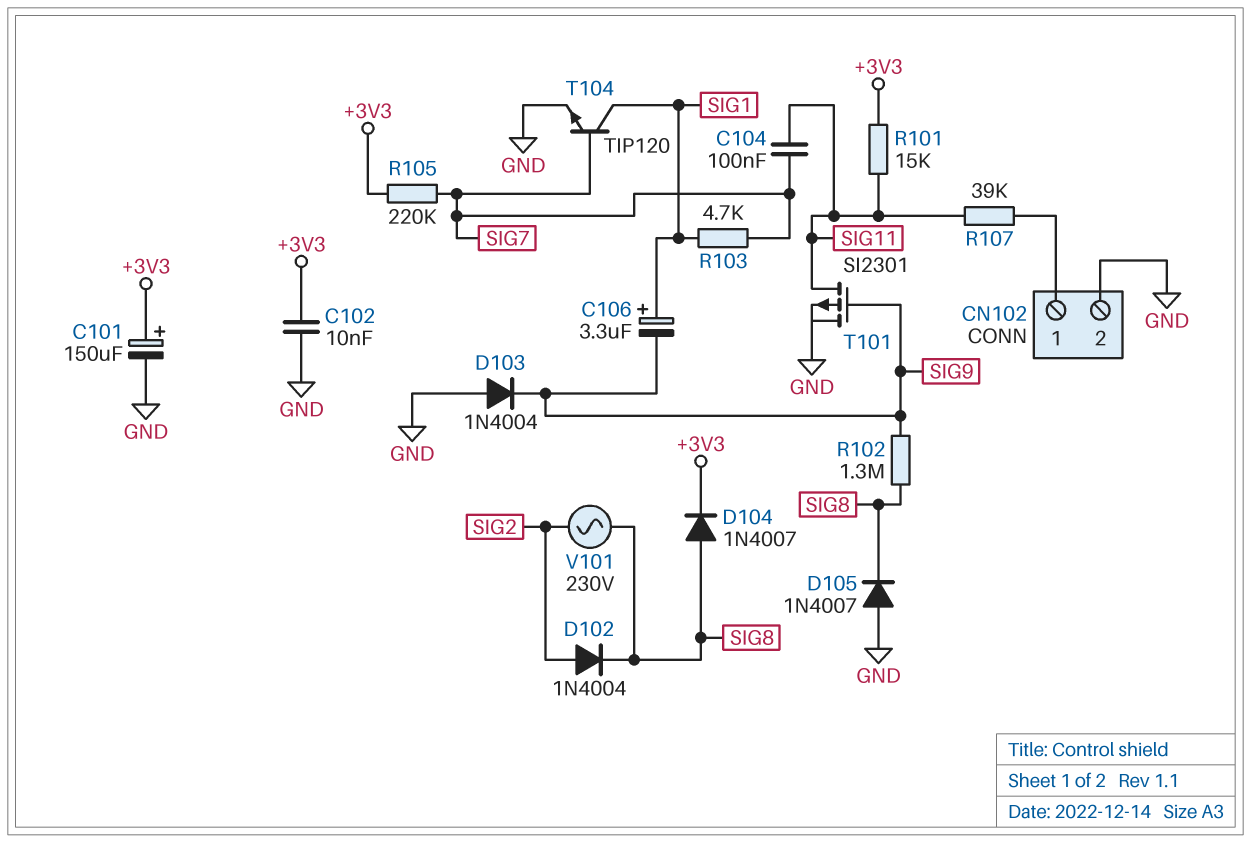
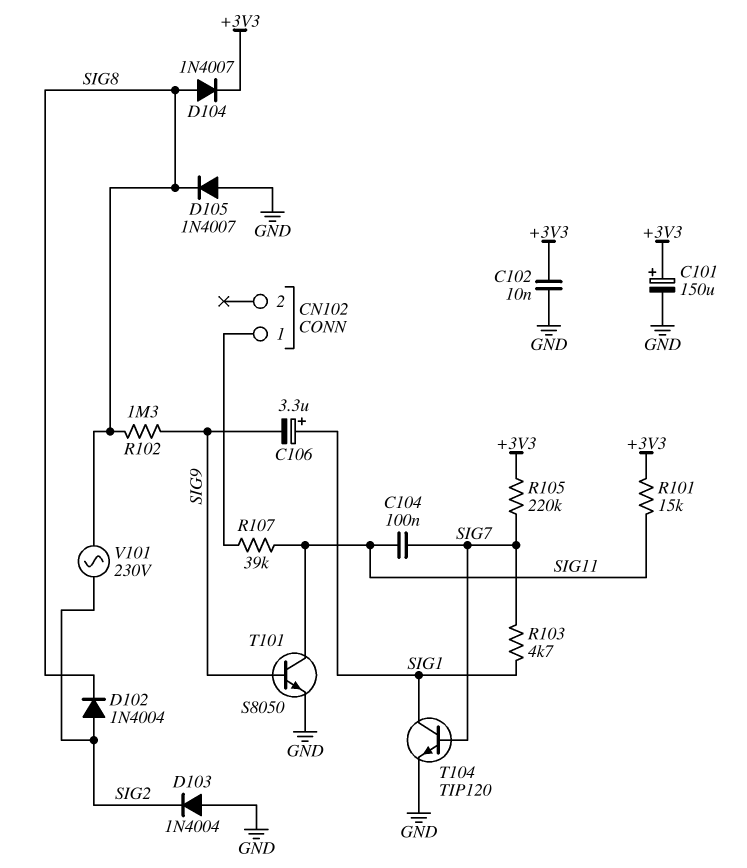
CN102 pin 2: GND -> none
D103: diode 1N4004 (A GND, K SIG9) -> diode 1N4004 (A GND, K SIG2)
T101: PMOS SI2301 (G SIG9, D SIG11, S GND) -> NPN S8050 (B SIG9, C SIG11, E GND)

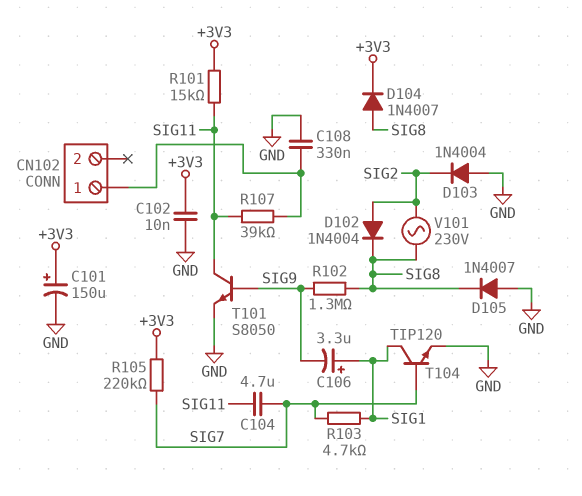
C104: 100nF (SIG7, SIG11) -> 4.7uF (SIG7, SIG11)
C108: none -> 330nF (CN102/1, GND)

